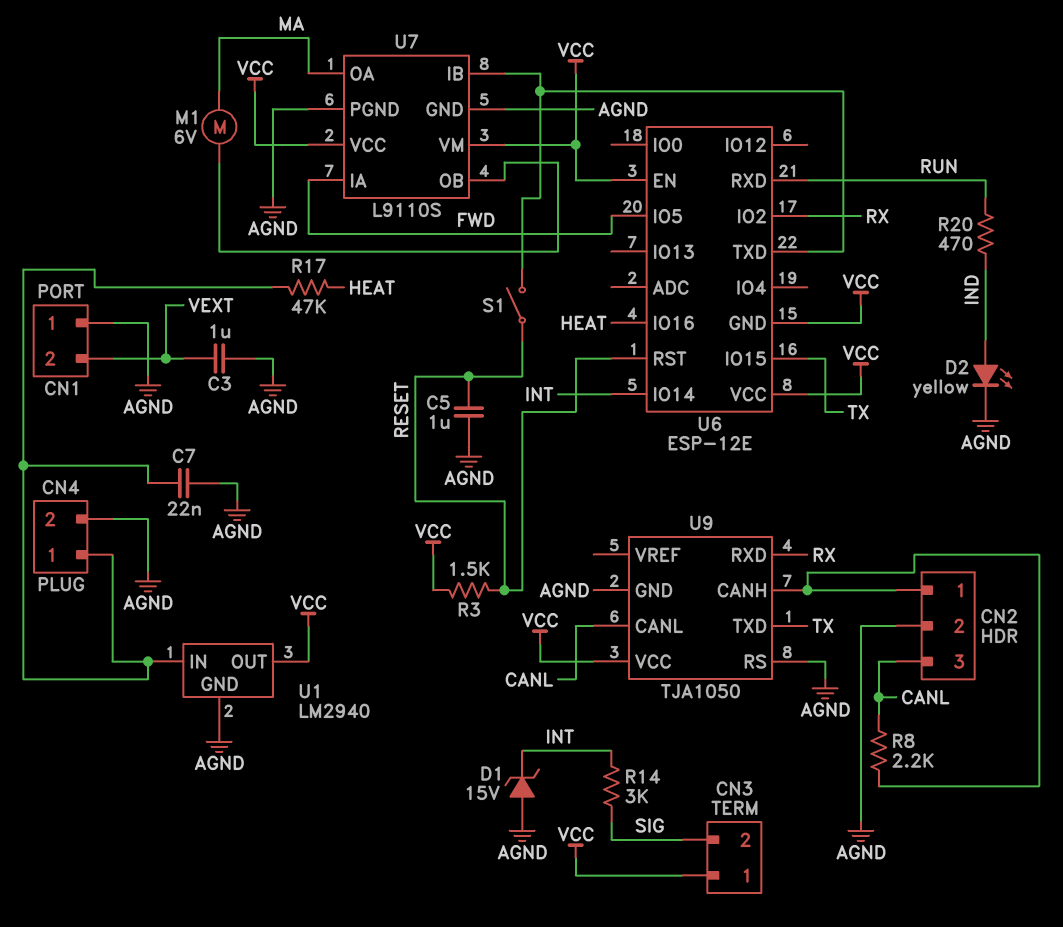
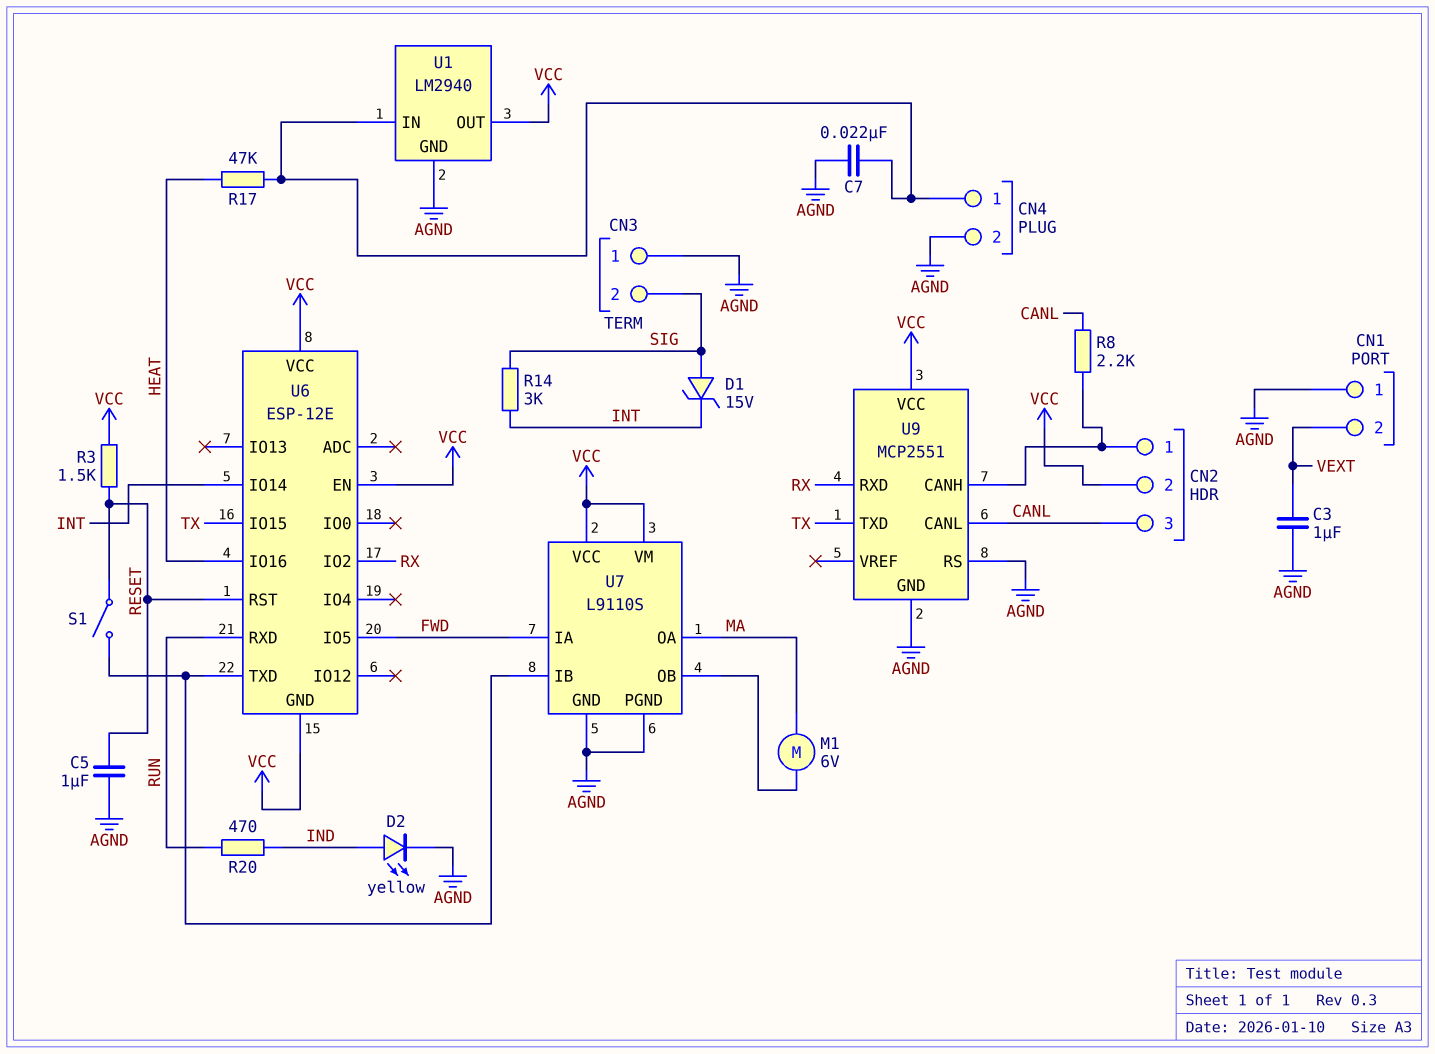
CN2 pin 2: AGND -> VCC
CN3 pin 1: VCC -> AGND
D1: zener 15V (A AGND, K INT) -> zener 15V (A SIG, K INT)
U9: TJA1050 -> MCP2551

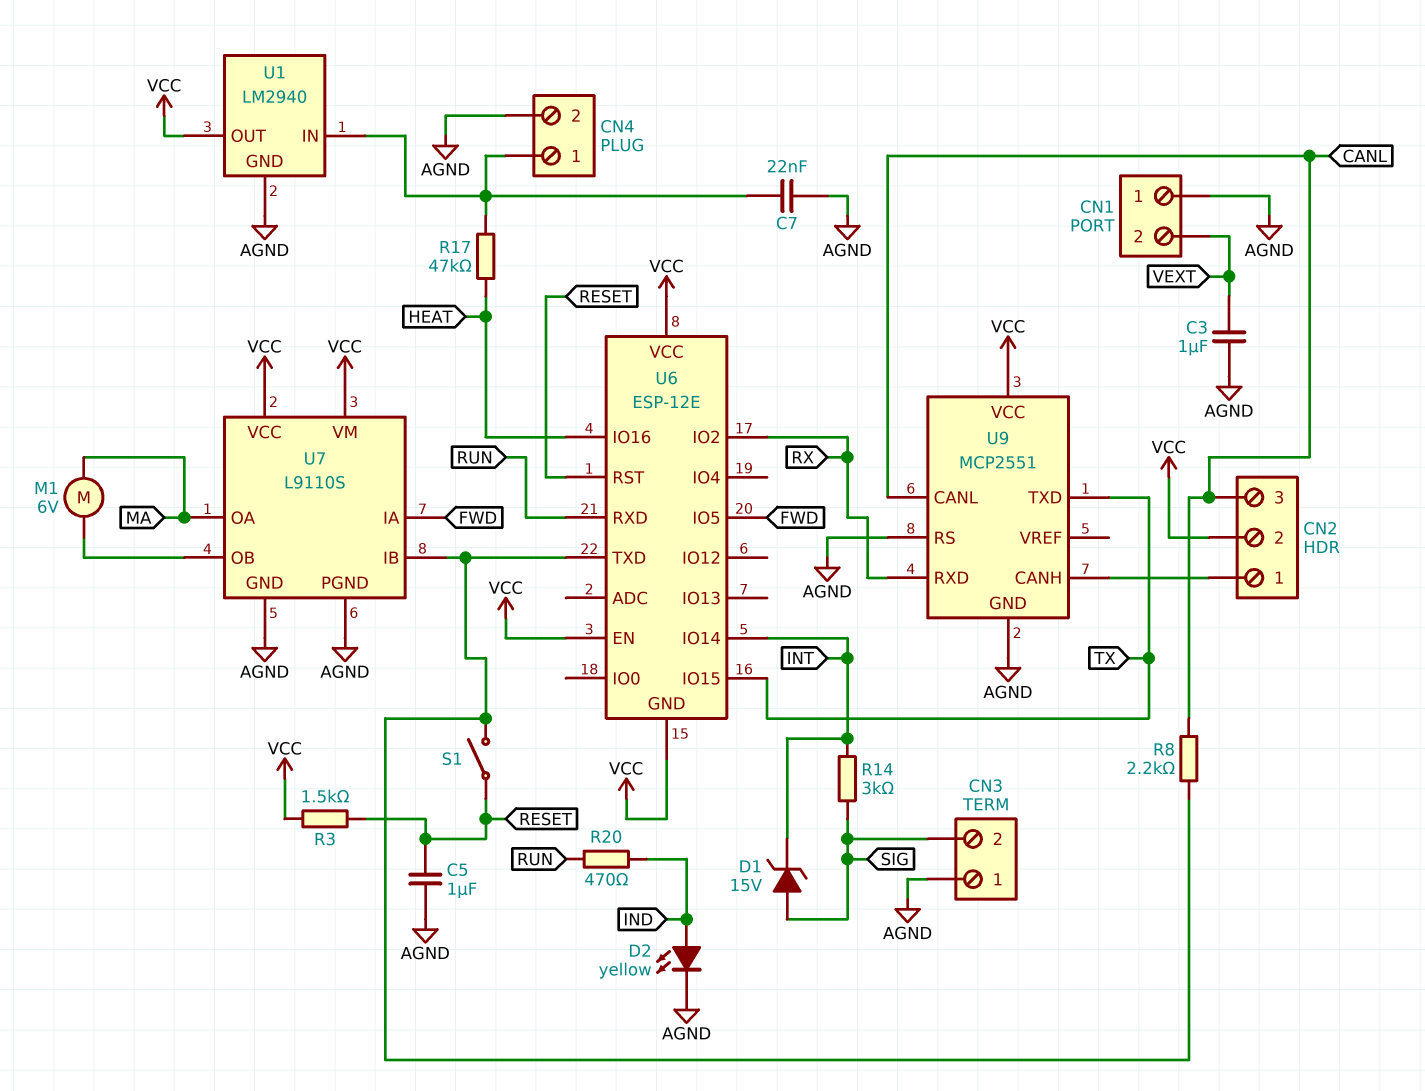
R8: 2.2k (CANL, CN2/1) -> 2.2k (CANL, U6/TXD)

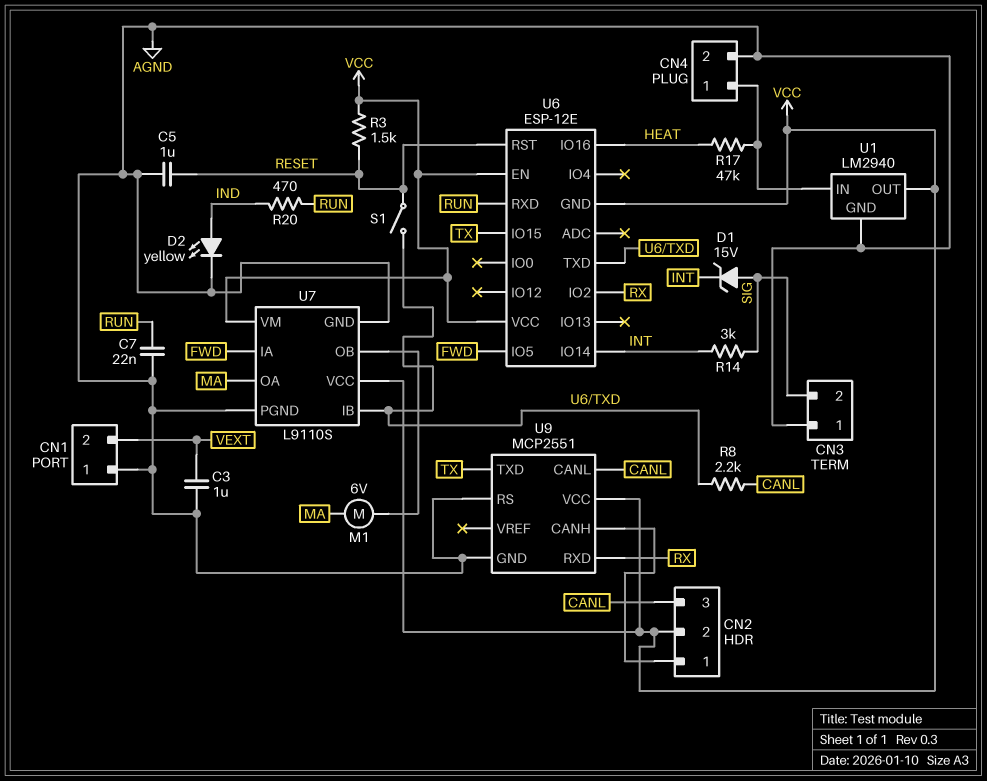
C7: 22nF (AGND, CN4/1) -> 22nF (AGND, RUN)

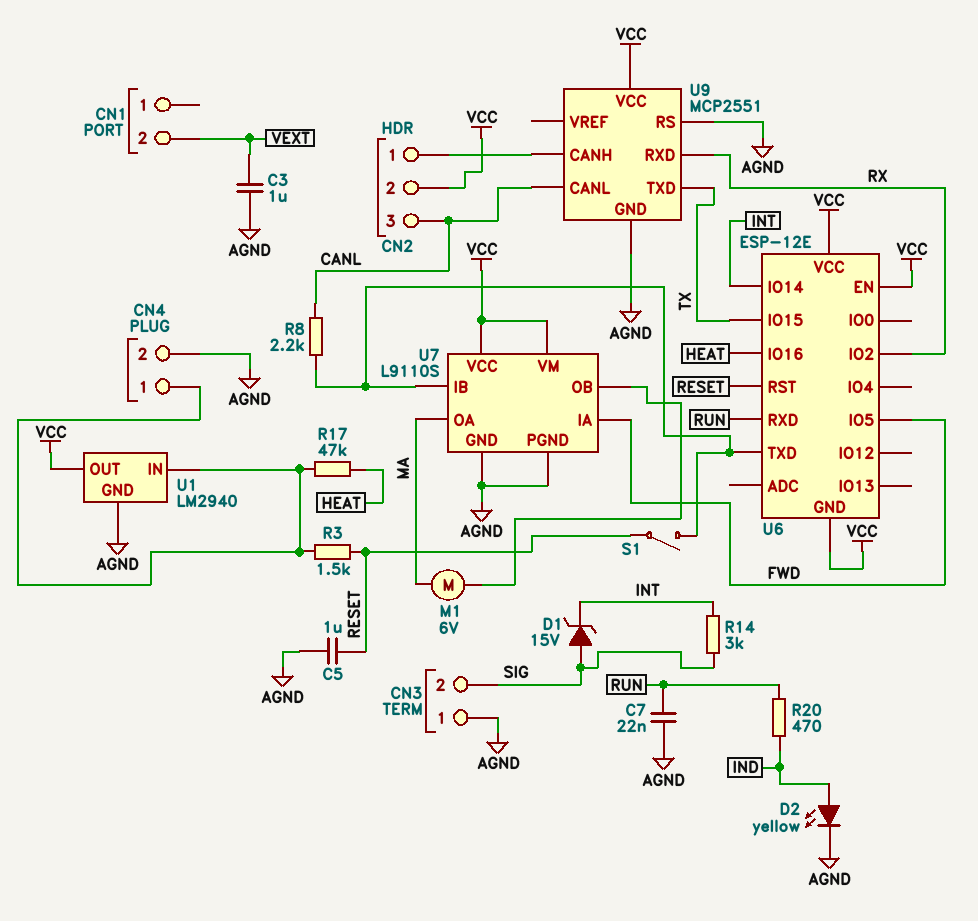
CN1 pin 1: AGND -> none
R3: 1.5k (RESET, VCC) -> 1.5k (CN4/1, RESET)

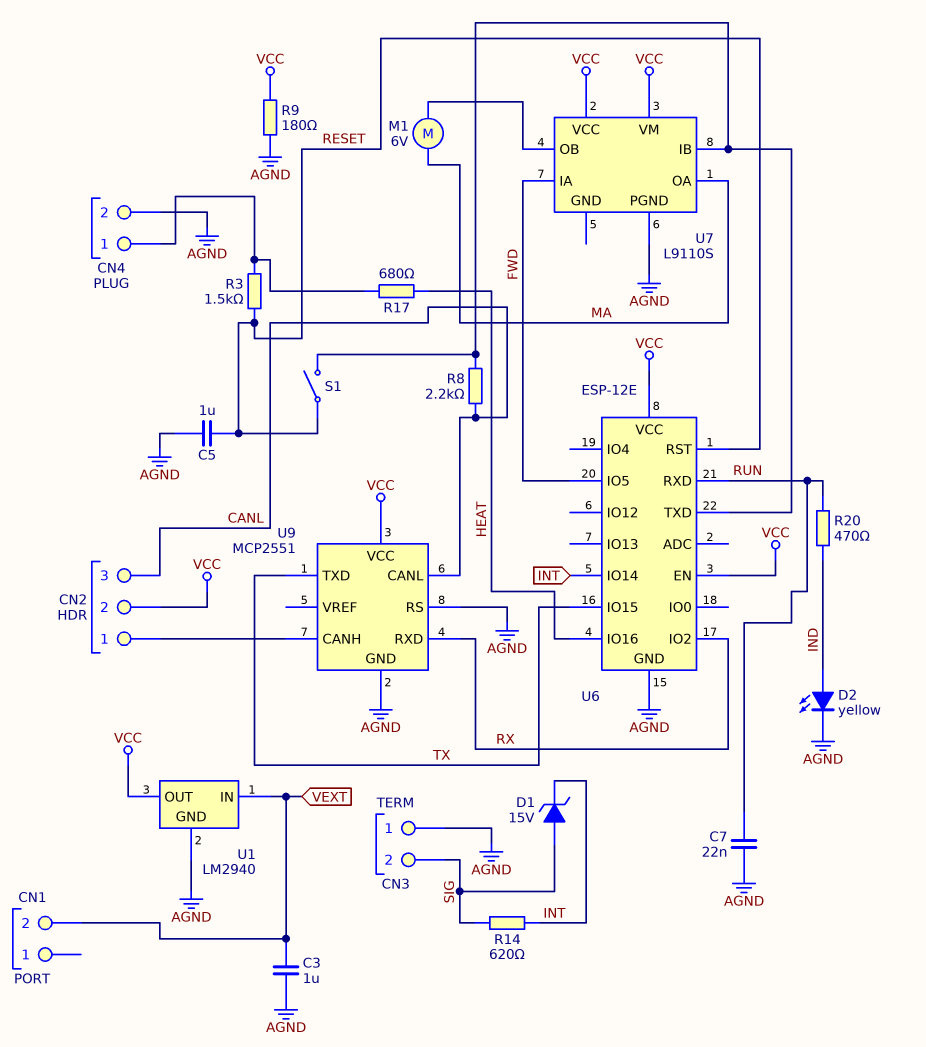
R9: none -> 180 (AGND, VCC)
R14: 3k (INT, SIG) -> 620 (INT, SIG)
R17: 47k (CN4/1, HEAT) -> 680 (CN4/1, HEAT)
U1 pin IN: CN4/1 -> VEXT
U6 pin GND: VCC -> AGND
U7 pin GND: AGND -> none

